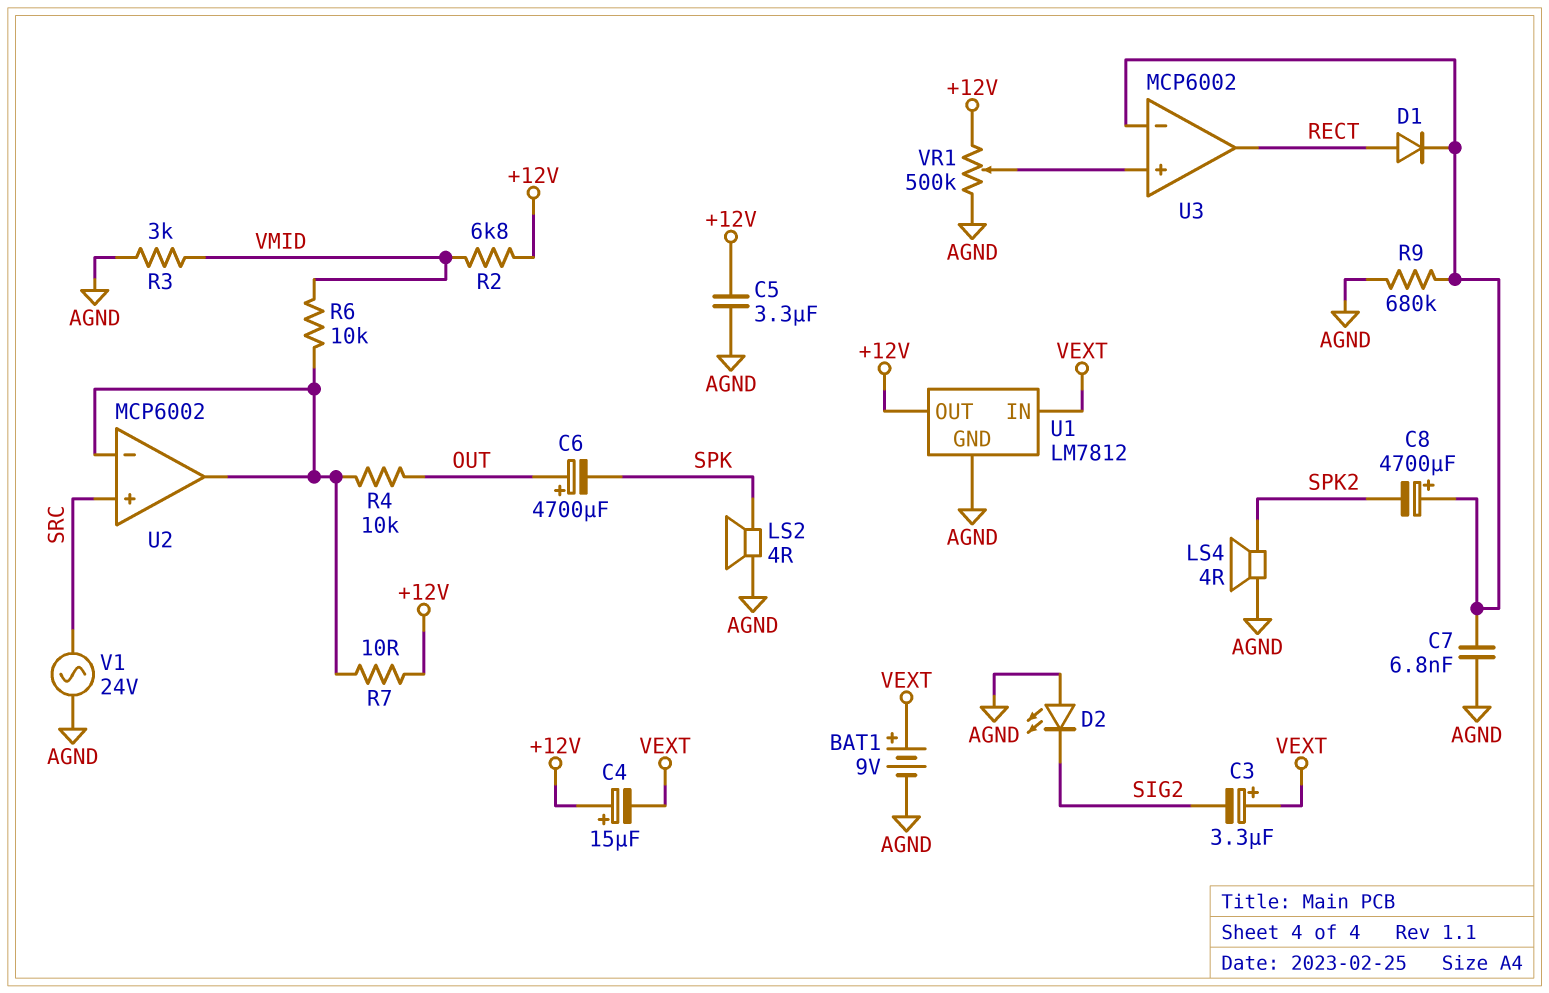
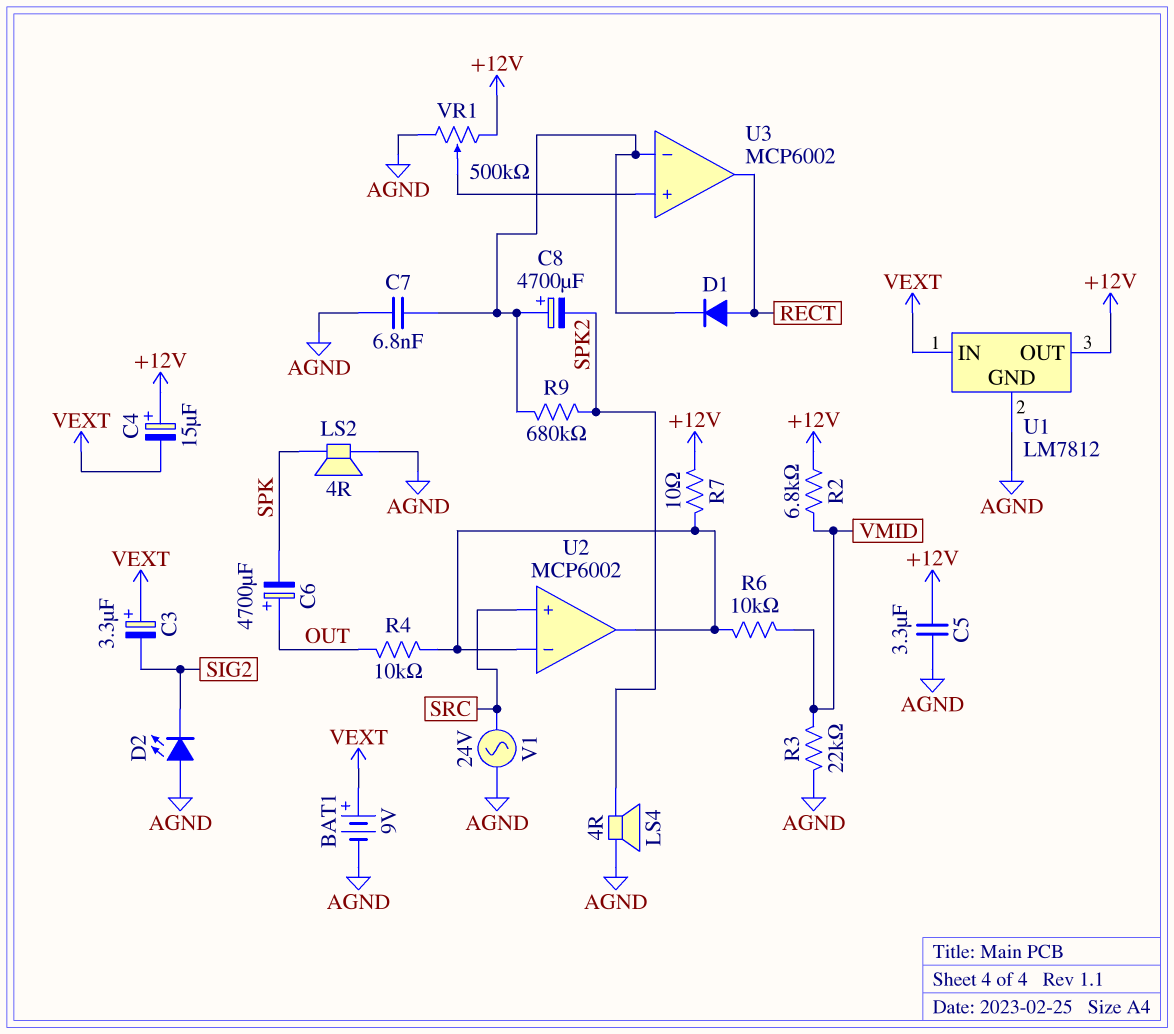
R3: 3k (AGND, VMID) -> 22k (AGND, VMID)
R9: 680k (AGND, U3/in-) -> 680k (SPK2, U3/in-)

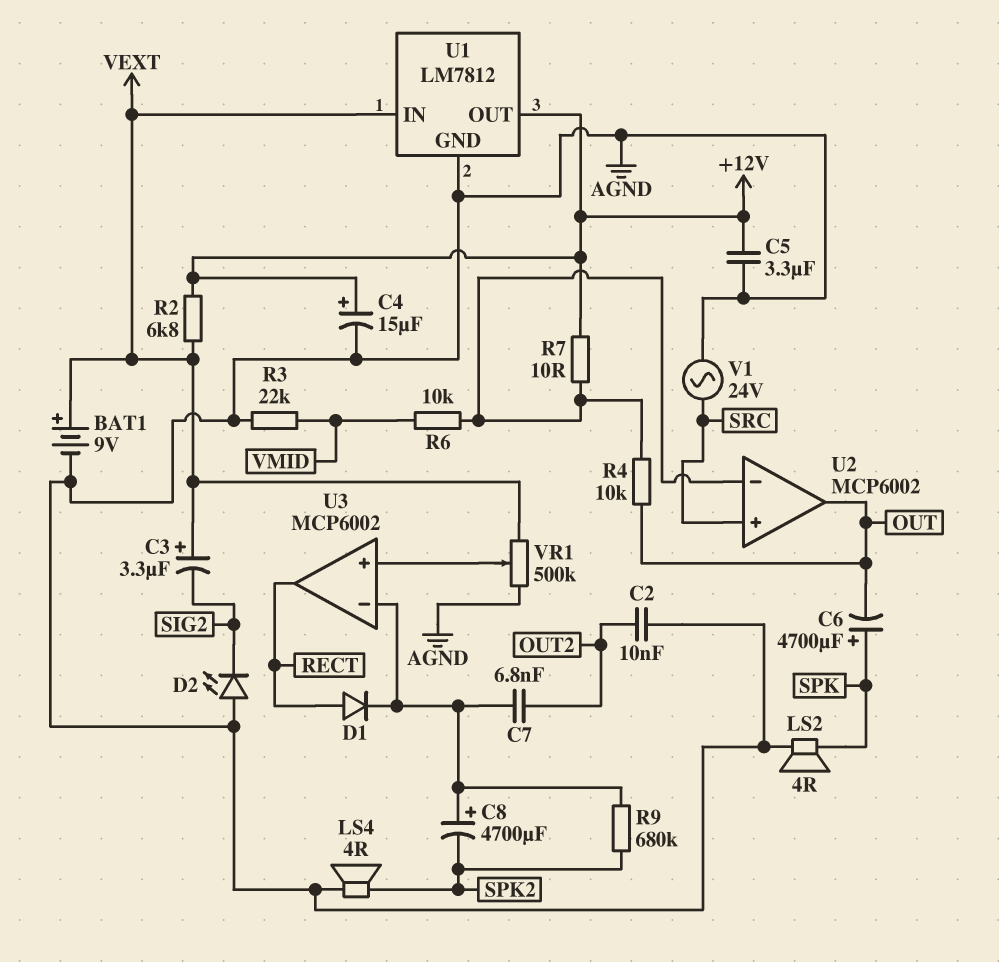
C2: none -> 10nF (AGND, OUT2)
C4: 15uF (plus +12V, minus VEXT) -> 15uF (plus +12V, minus AGND)
C6: 4700uF (plus OUT, minus SPK) -> 4700uF (plus SPK, minus OUT)
C7: 6.8nF (AGND, U3/in-) -> 6.8nF (OUT2, U3/in-)
R2: 6.8k (+12V, VMID) -> 6.8k (+12V, VEXT)
U2 pin out: U2/in- -> OUT
VR1: 500k (+12V, AGND, wiper U3/in+) -> 500k (AGND, VEXT, wiper U3/in+)

